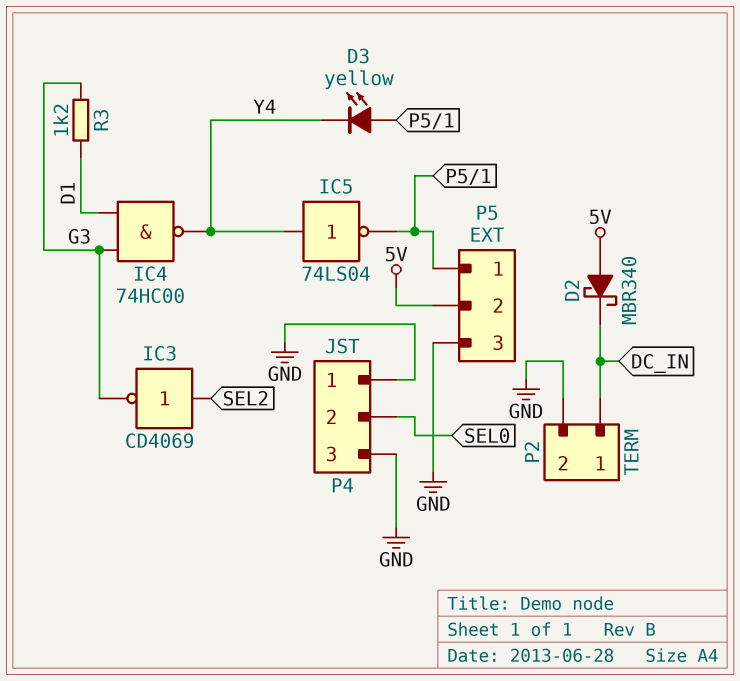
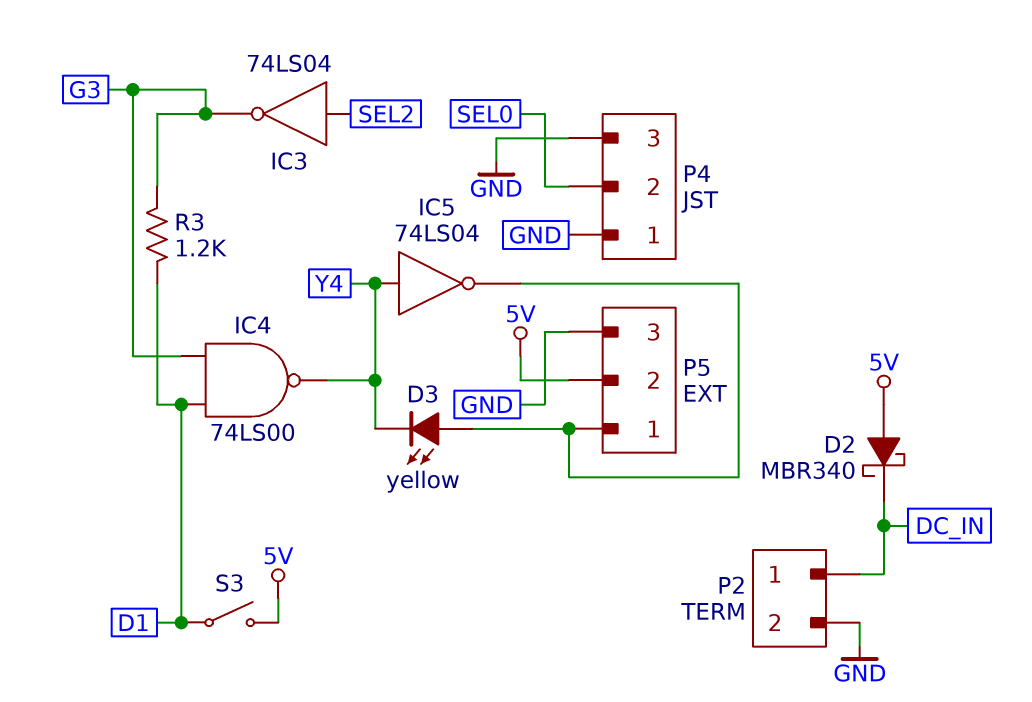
IC3: NOT CD4069 (in SEL2, out G3) -> NOT 74LS04 (in SEL2, out G3)
IC4: NAND 74HC00 (in D1, in G3, out Y4) -> NAND 74LS00 (in D1, in G3, out Y4)
S3: none -> switch (5V, D1)

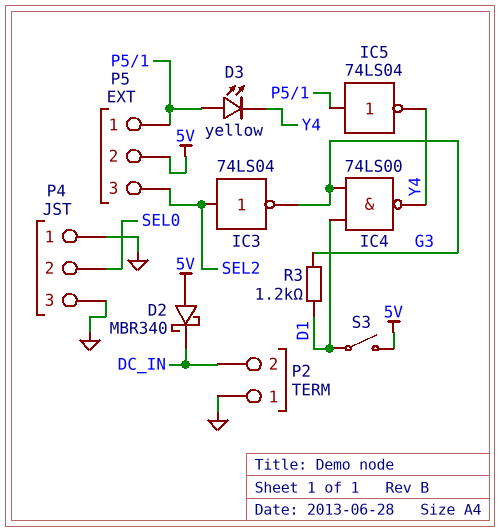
IC5: NOT 74LS04 (in Y4, out P5/1) -> NOT 74LS04 (in P5/1, out Y4)
P2 pin 1: DC_IN -> GND
P2 pin 2: GND -> DC_IN
P5 pin 3: GND -> SEL2

